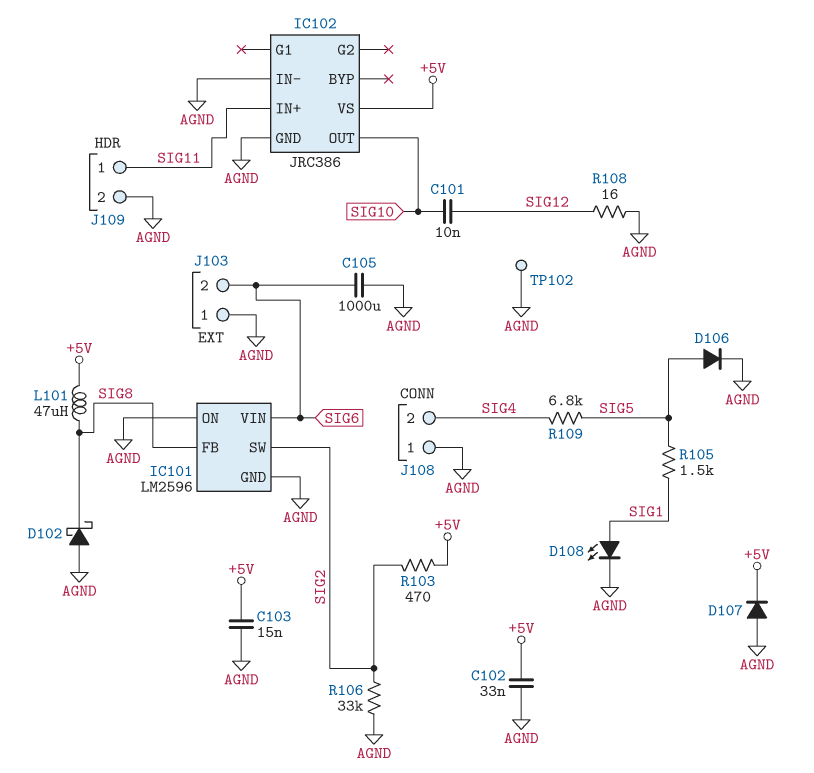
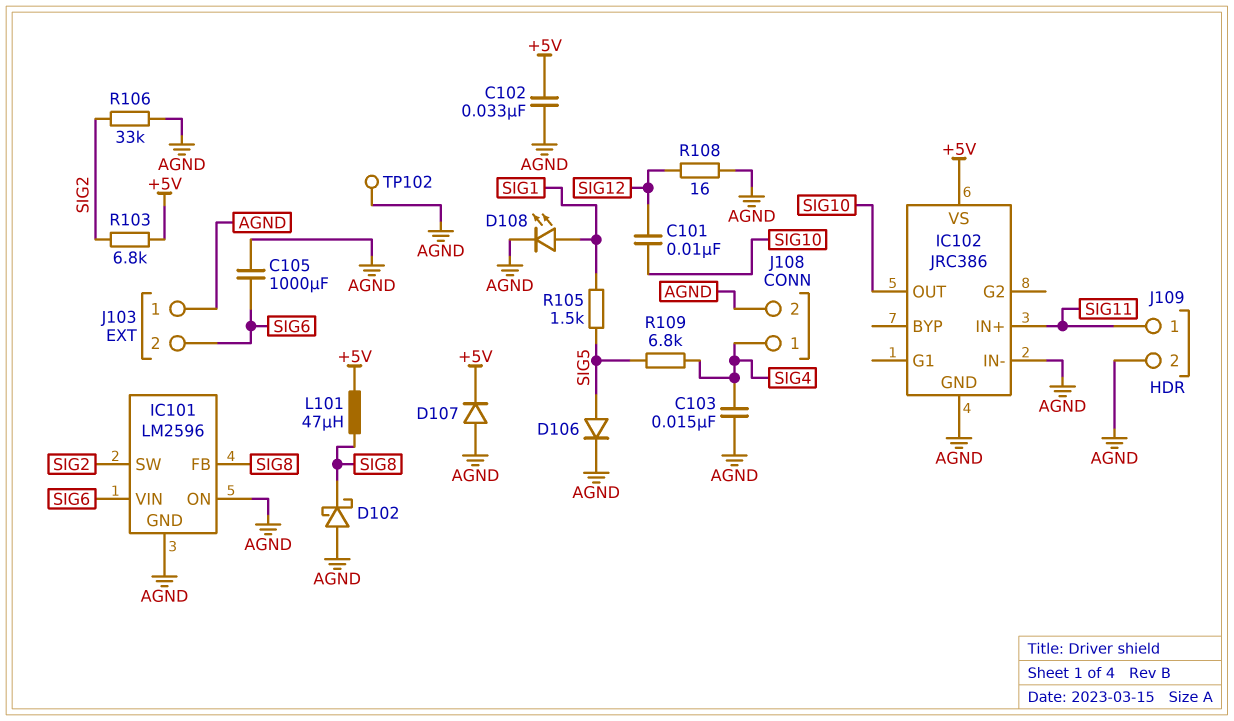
C103: 15nF (+5V, AGND) -> 15nF (AGND, SIG4)
J108 pin 1: AGND -> SIG4
J108 pin 2: SIG4 -> AGND
R103: 470 (+5V, SIG2) -> 6.8k (+5V, SIG2)

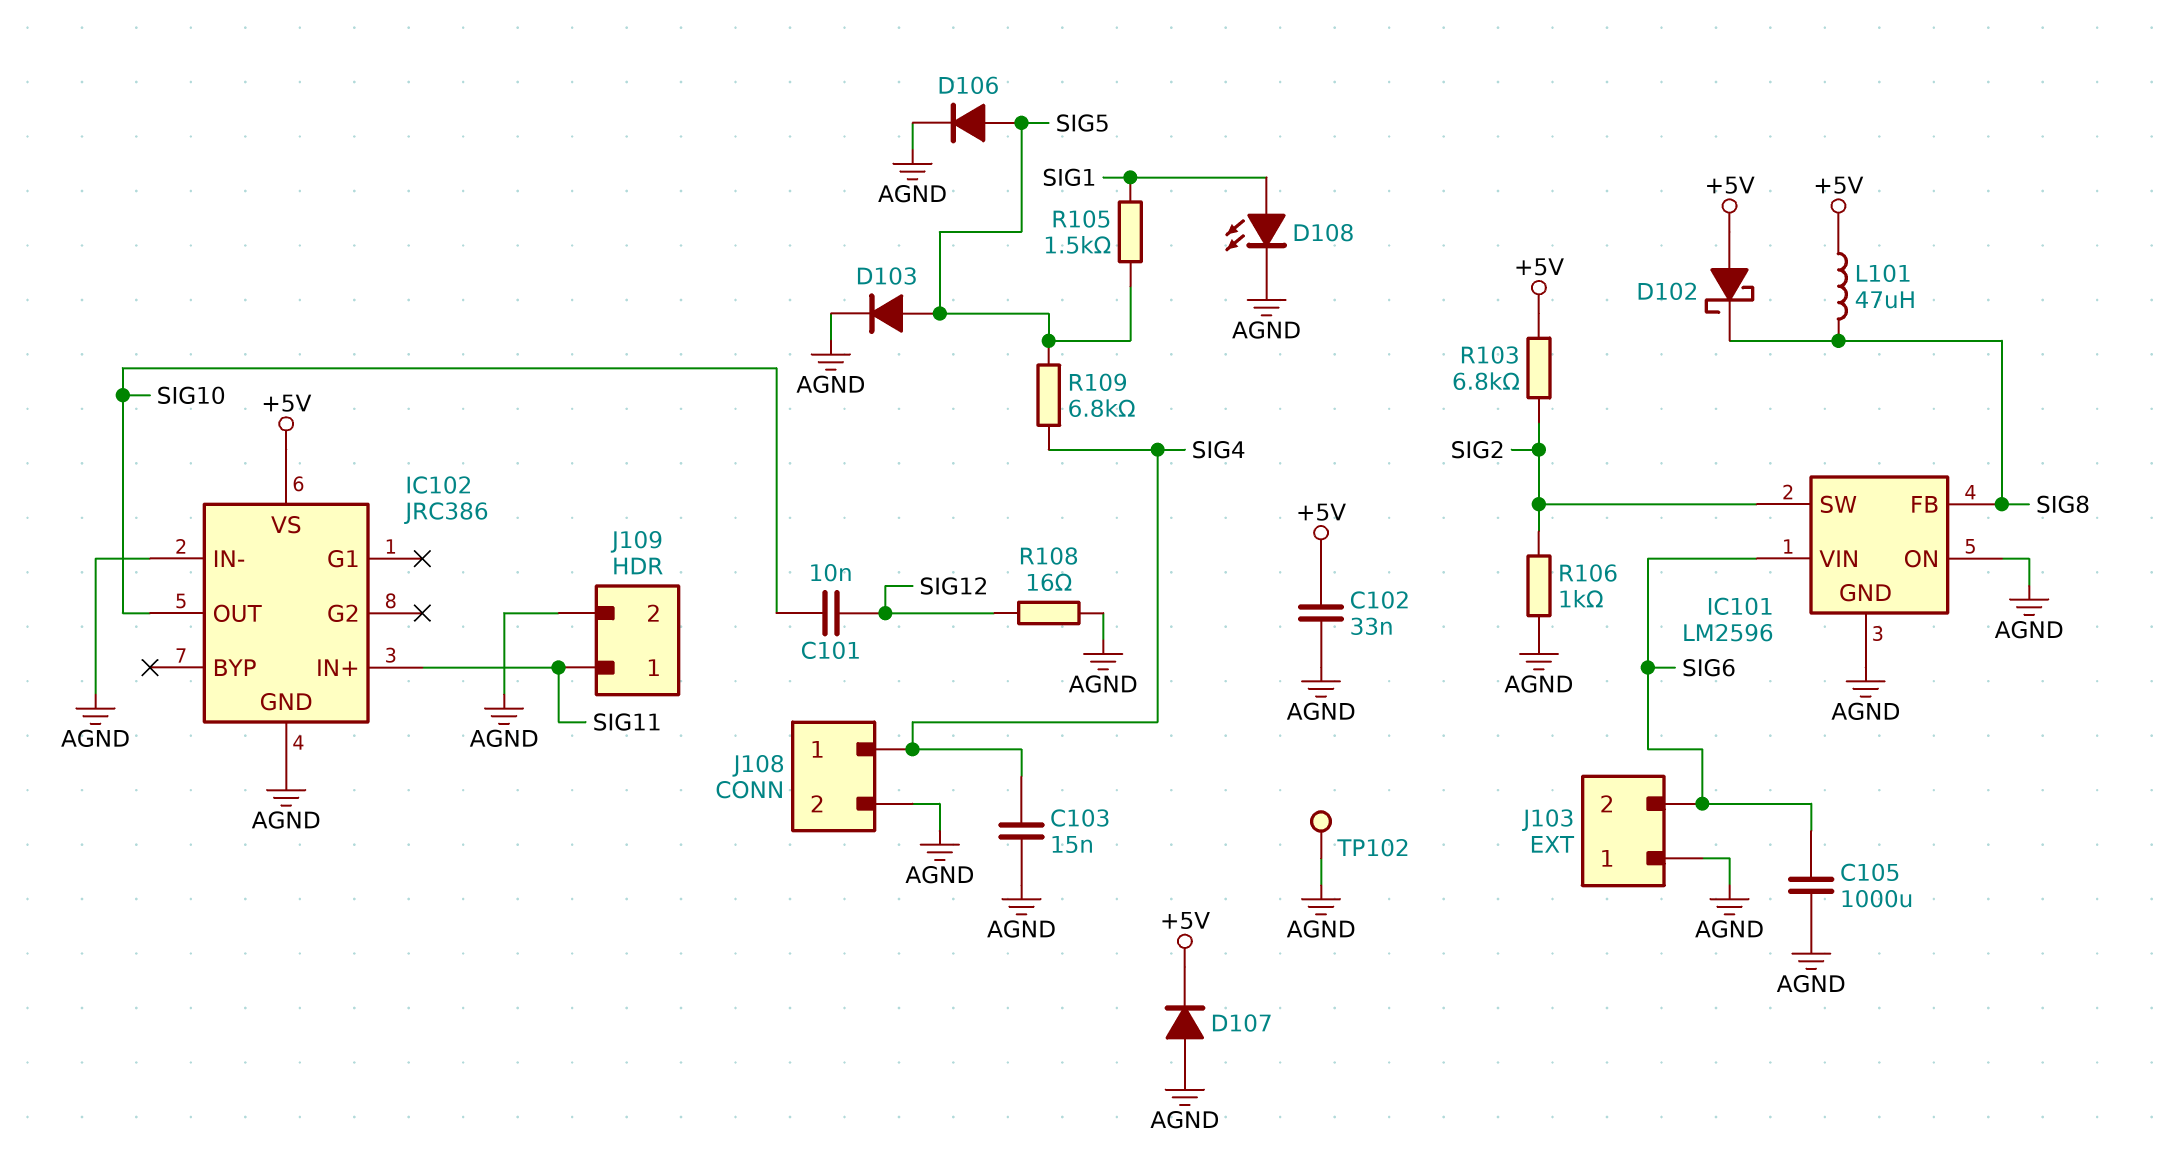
D102: schottky (A AGND, K SIG8) -> schottky (A +5V, K SIG8)
D103: none -> diode (A SIG5, K AGND)
R106: 33k (AGND, SIG2) -> 1k (AGND, SIG2)

